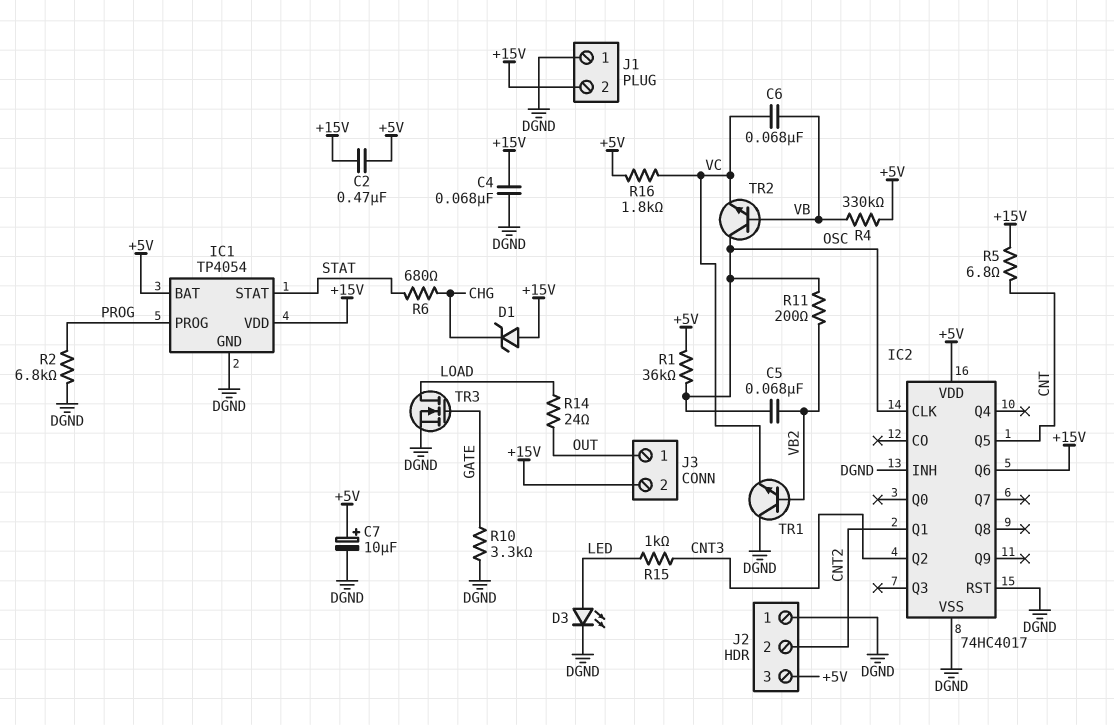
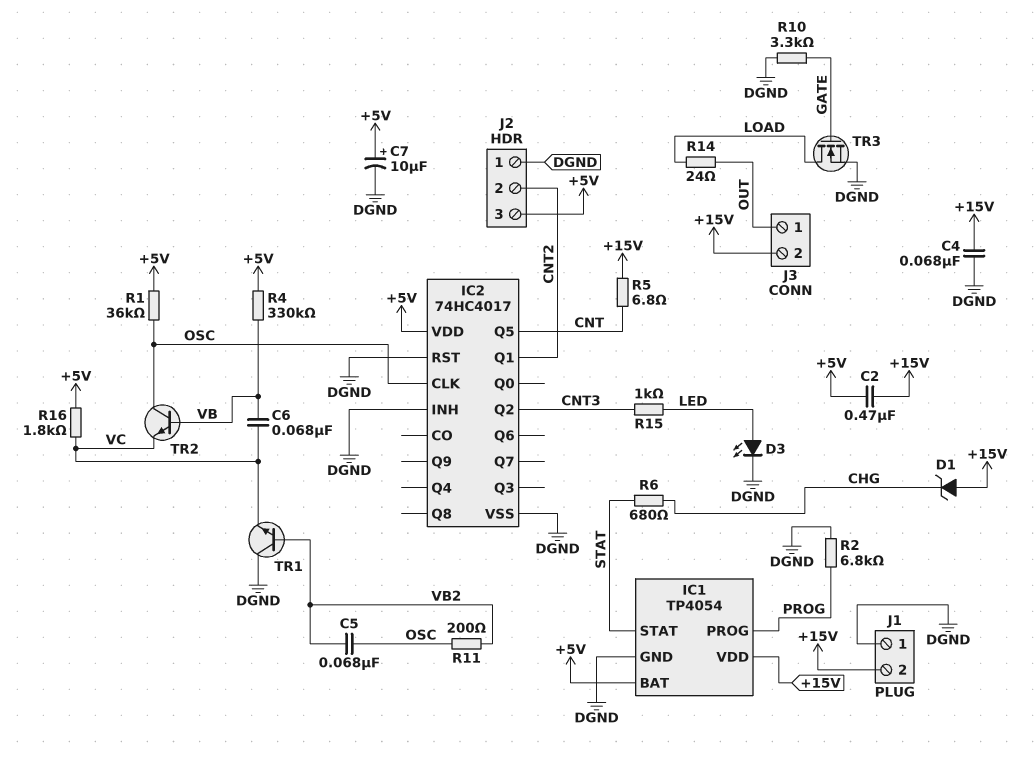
IC2 pin Q6: +15V -> none

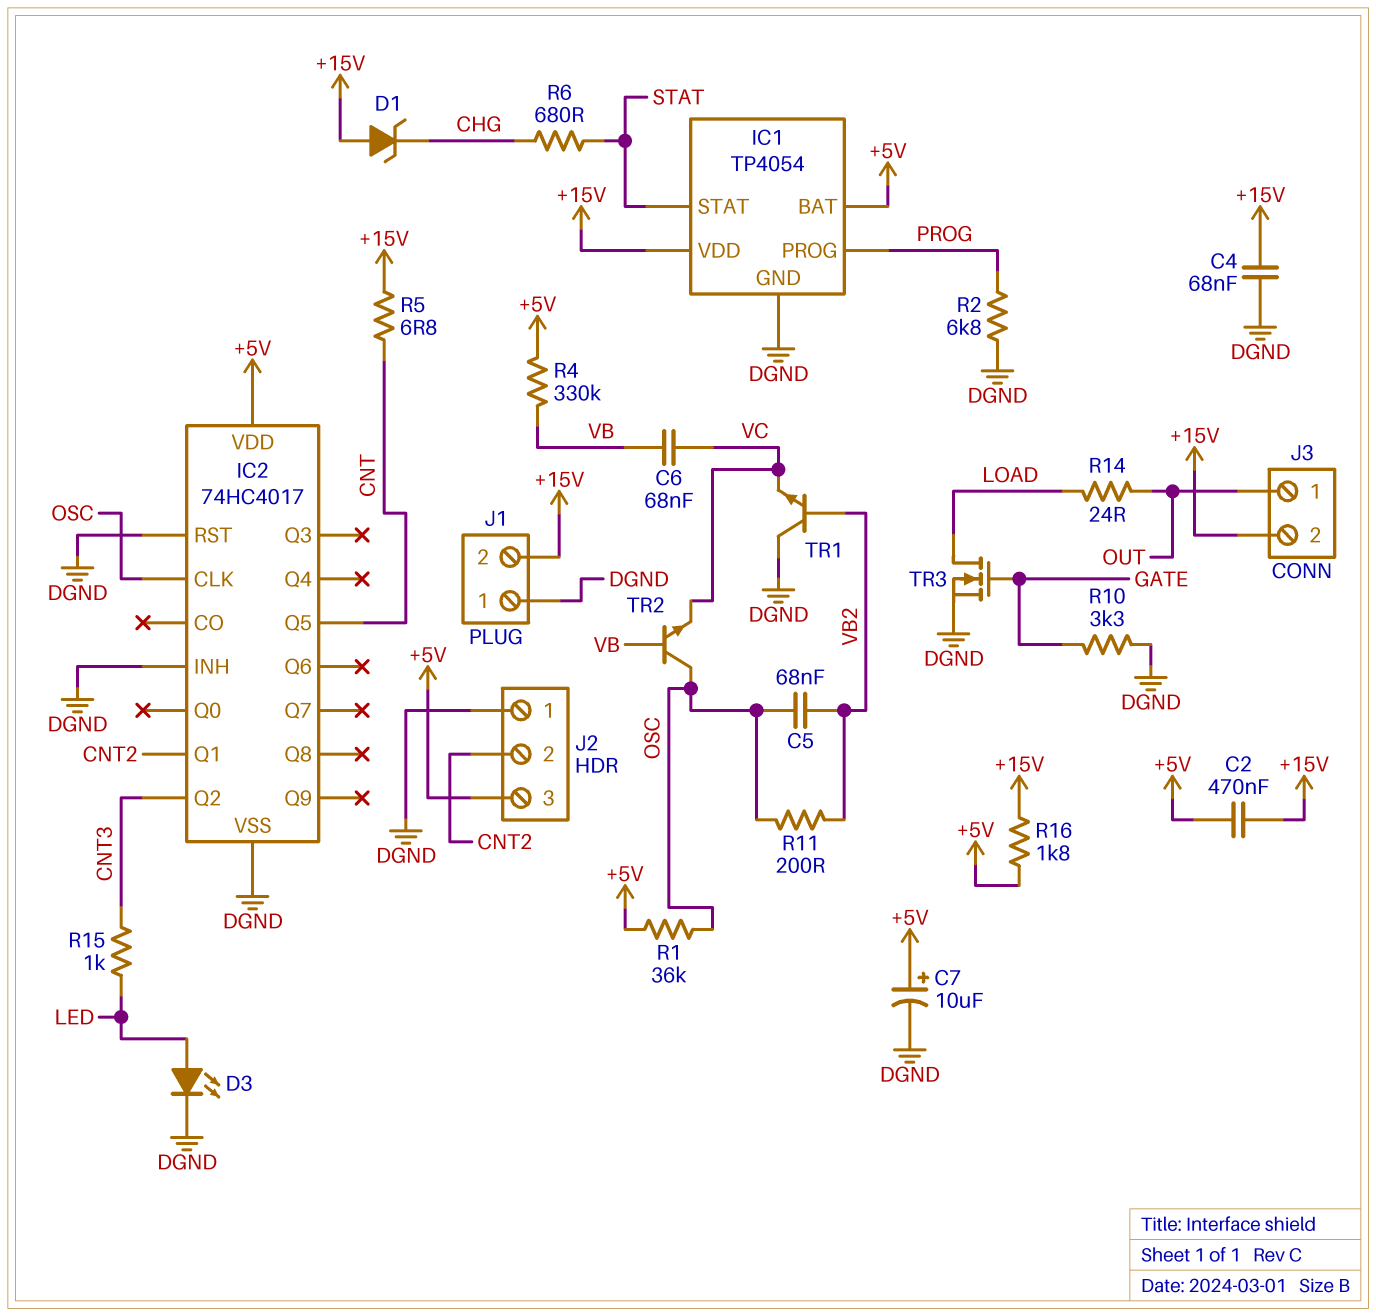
R16: 1.8k (+5V, VC) -> 1.8k (+5V, +15V)

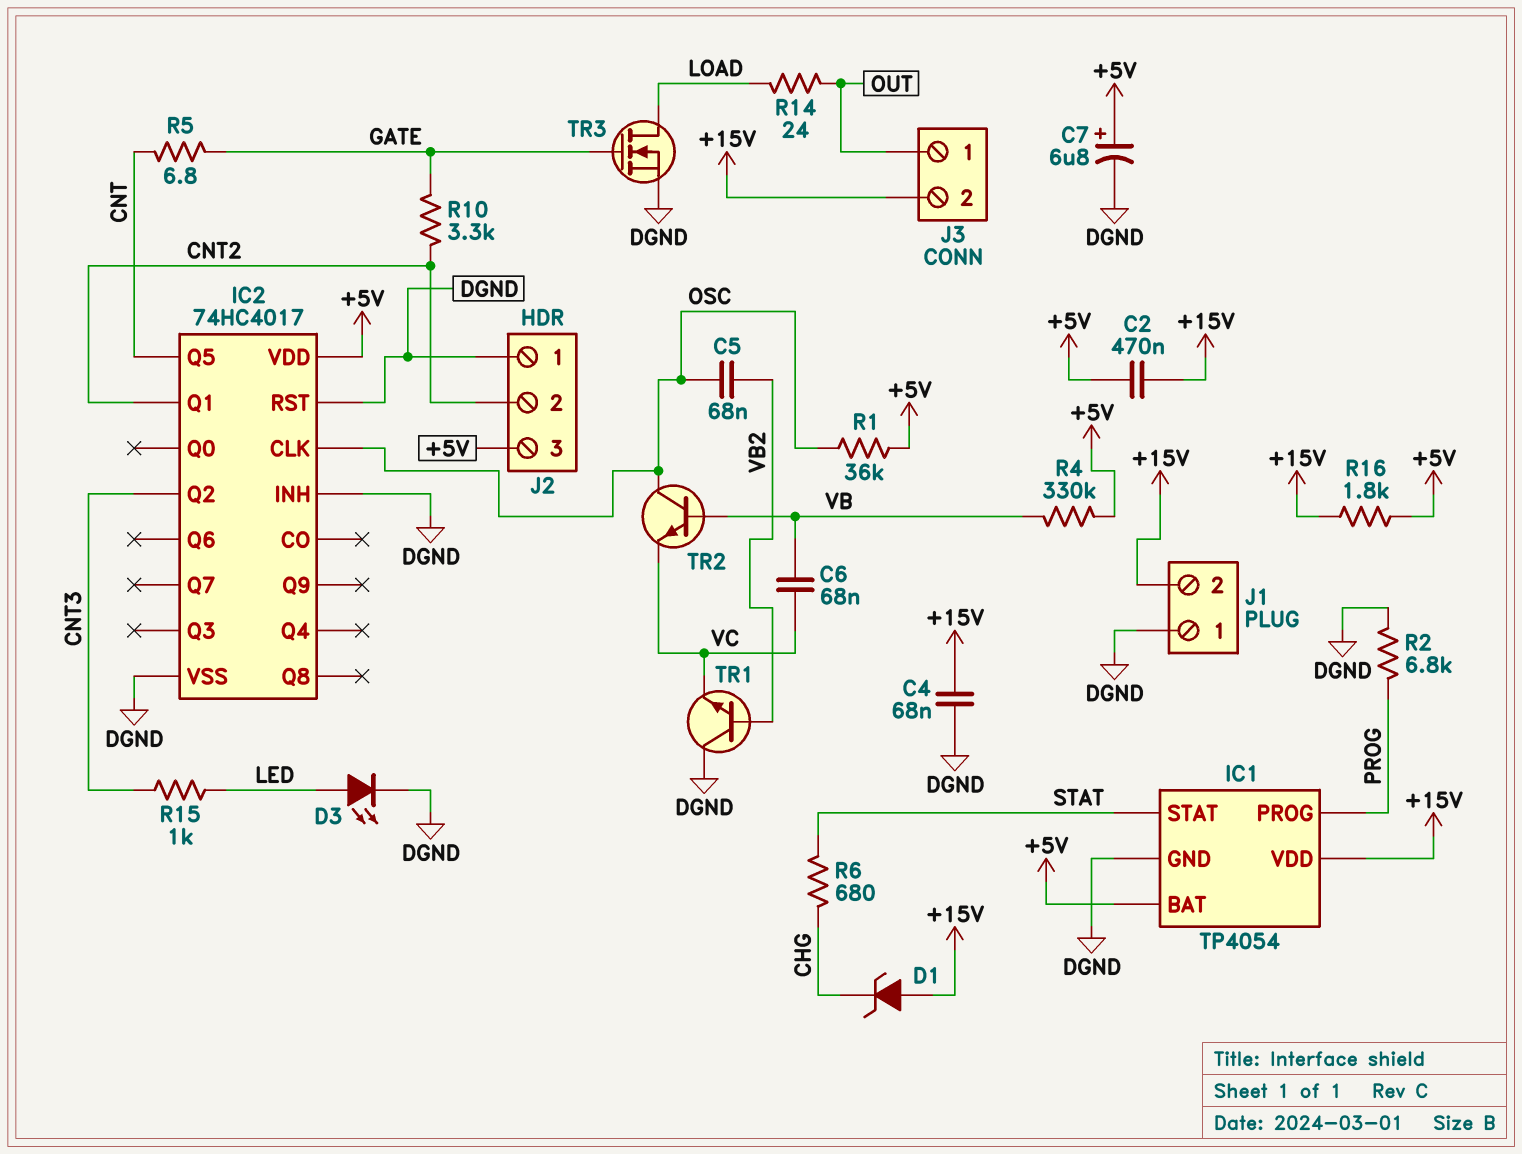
C7: 10uF (plus +5V, minus DGND) -> 6.8uF (plus +5V, minus DGND)
R5: 6.8 (+15V, CNT) -> 6.8 (CNT, GATE)
R10: 3.3k (DGND, GATE) -> 3.3k (CNT2, GATE)
R11: 200 (OSC, VB2) -> none

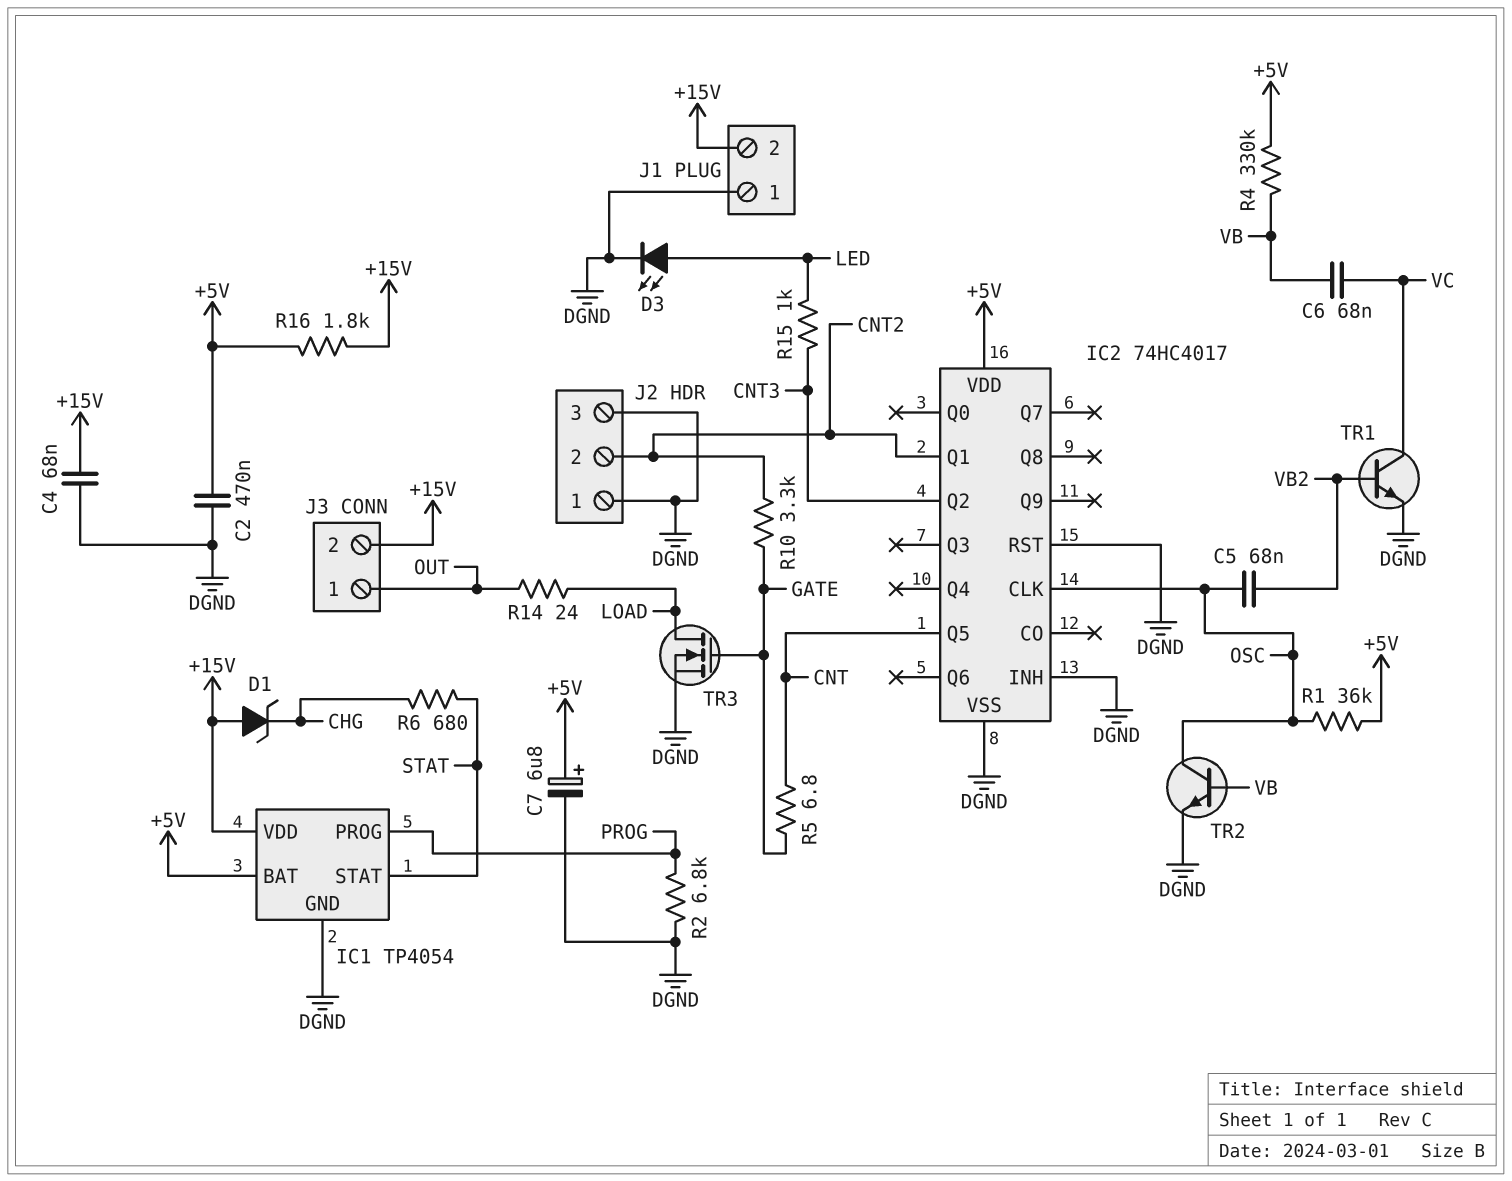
C2: 470nF (+5V, +15V) -> 470nF (+5V, DGND)
J2 pin 3: +5V -> DGND
TR1: NPN (B VB2, C DGND, E VC) -> NPN (B VB2, C VC, E DGND)
TR2: NPN (B VB, C OSC, E VC) -> NPN (B VB, C OSC, E DGND)

